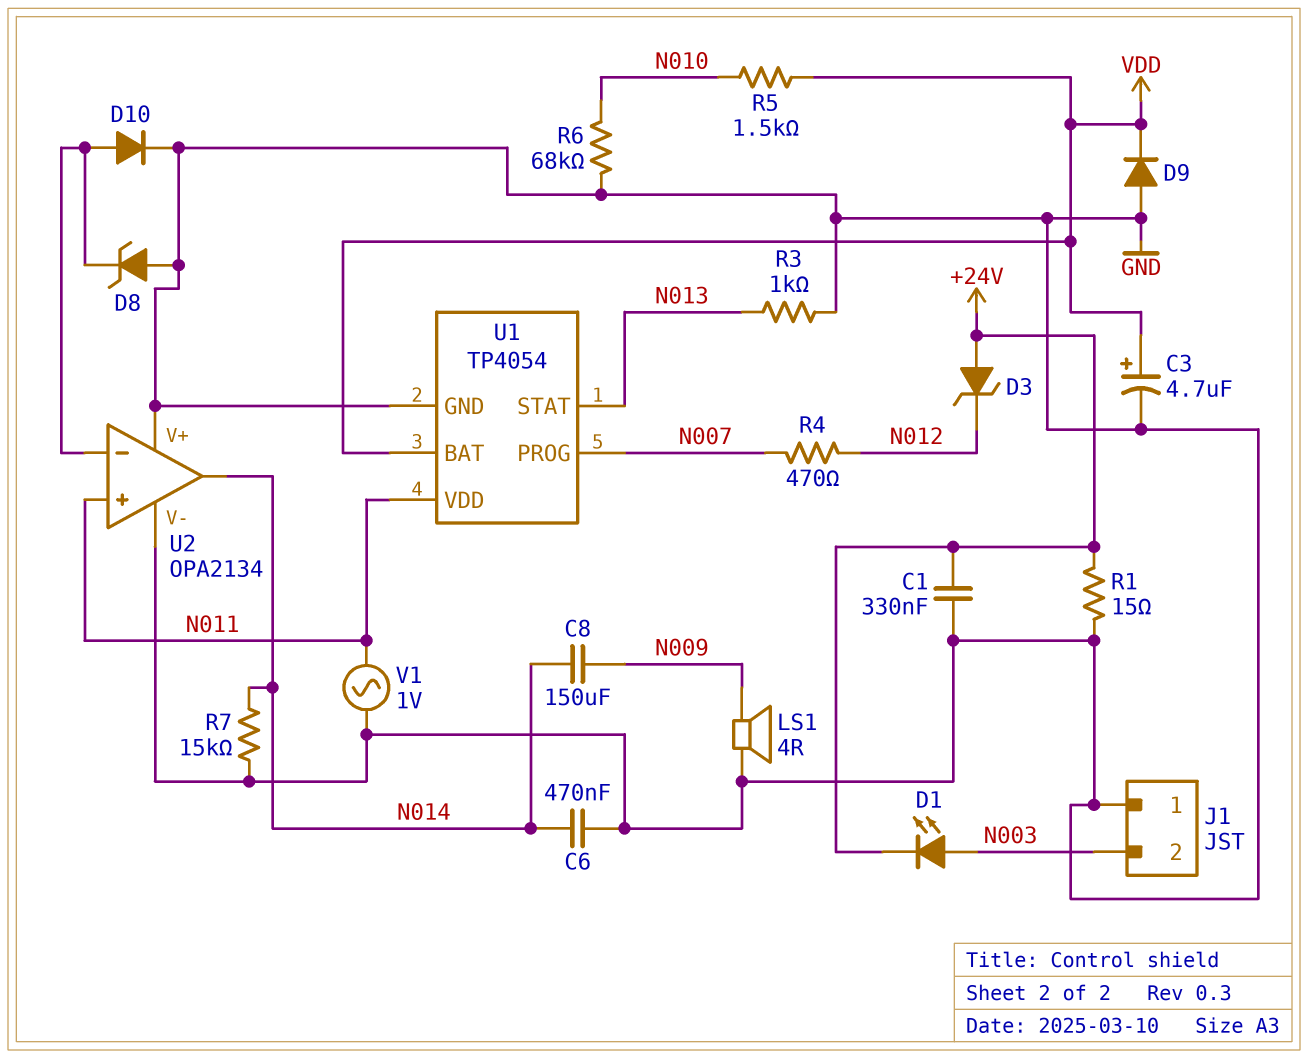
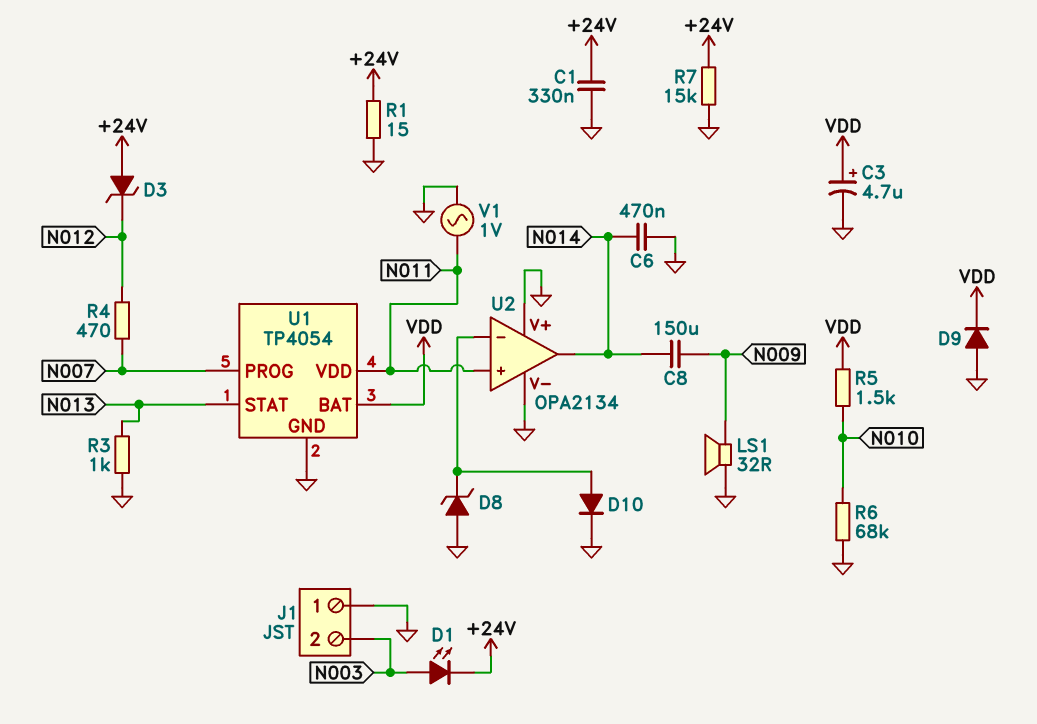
LS1: speaker 4R (GND, N009) -> speaker 32R (GND, N009)
R7: 15k (GND, N014) -> 15k (+24V, GND)

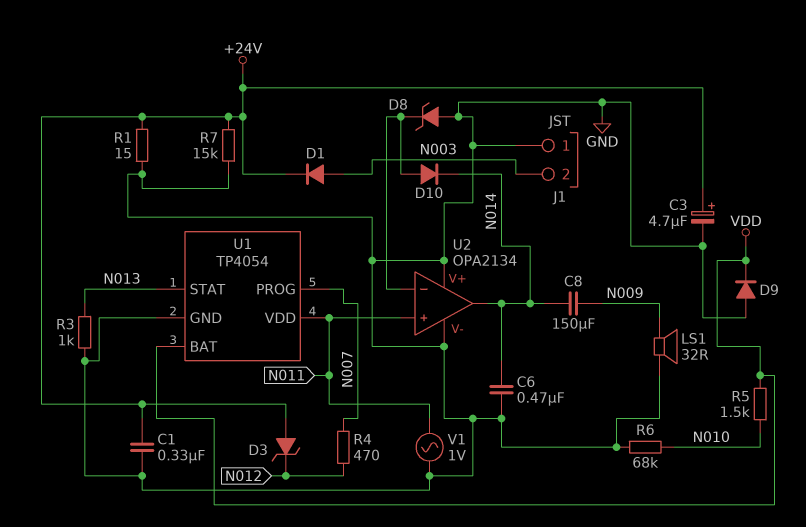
C3: 4.7uF (plus VDD, minus GND) -> 4.7uF (plus +24V, minus GND)
D1: LED (A N003, K +24V) -> diode (A N003, K +24V)
D10: diode (A U2/in-, K GND) -> diode (A U2/in-, K N014)

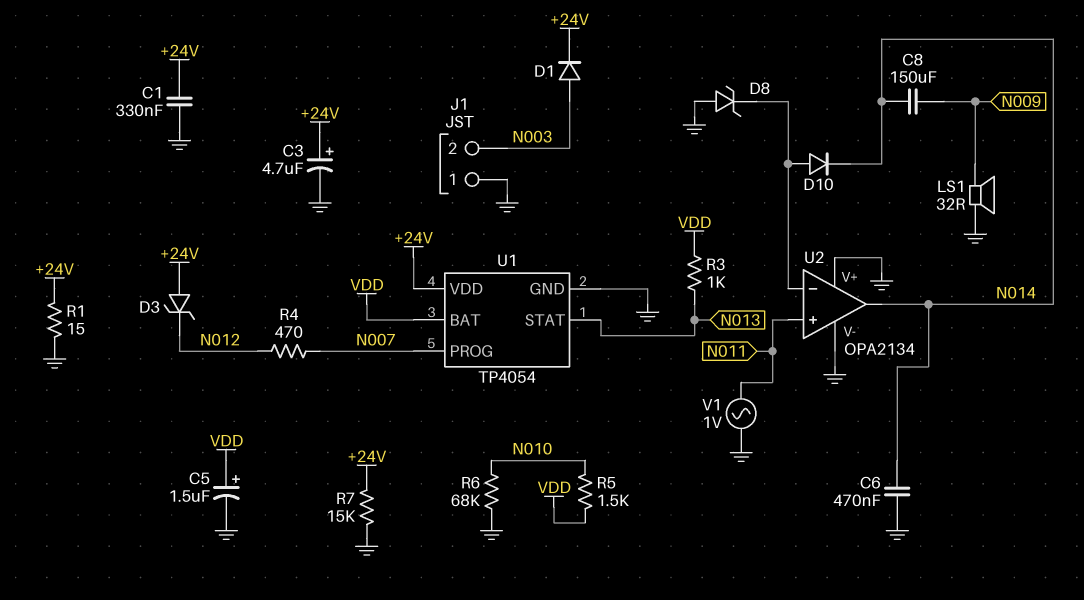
C5: none -> 1.5uF (plus VDD, minus GND)
D9: diode (A GND, K VDD) -> none
R3: 1k (GND, N013) -> 1k (N013, VDD)
U1 pin VDD: N011 -> +24V

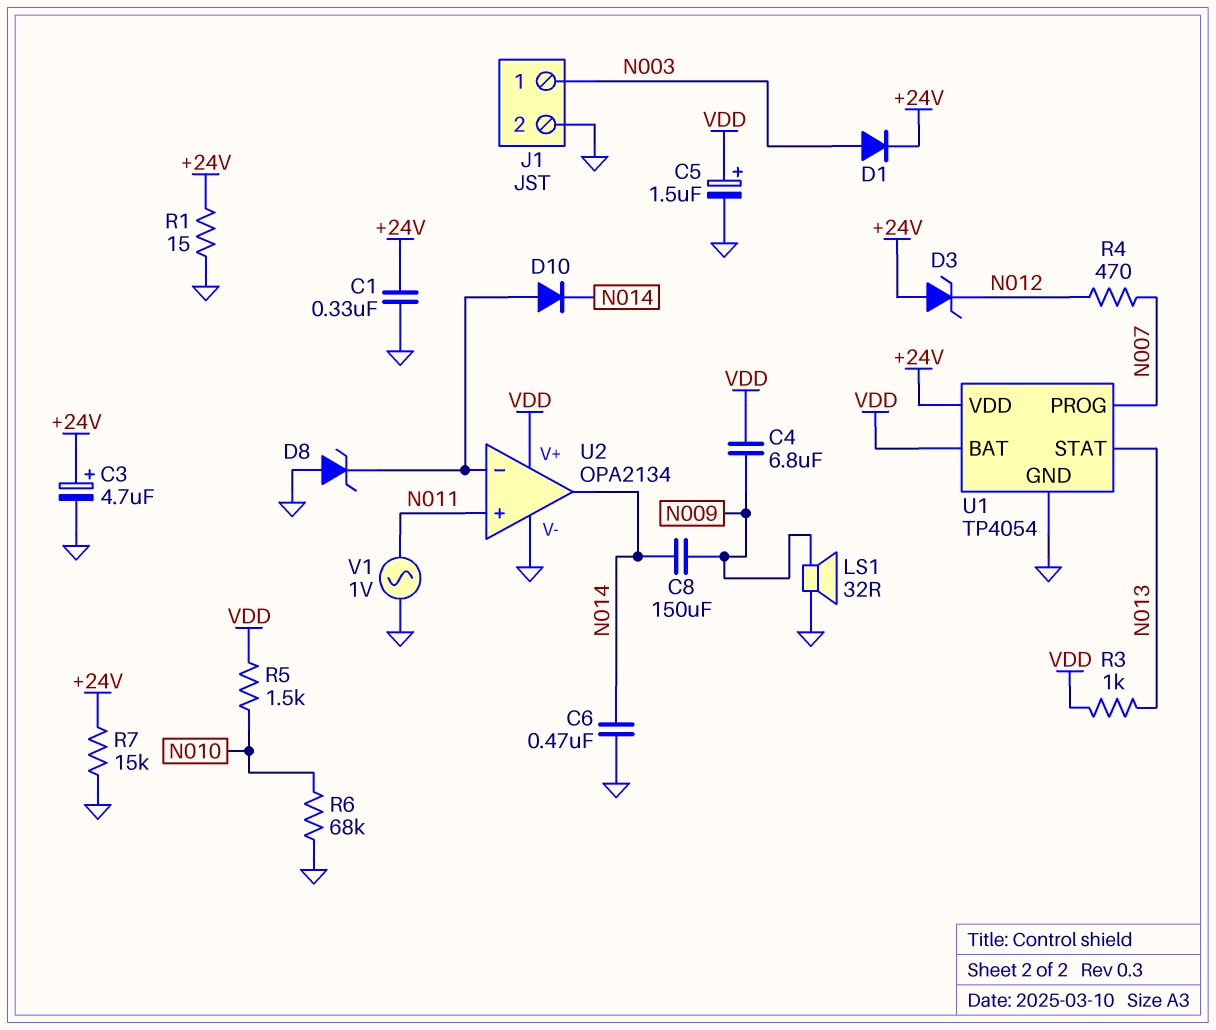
C4: none -> 6.8uF (N009, VDD)
J1 pin 1: GND -> N003
J1 pin 2: N003 -> GND
U2 pin V+: GND -> VDD

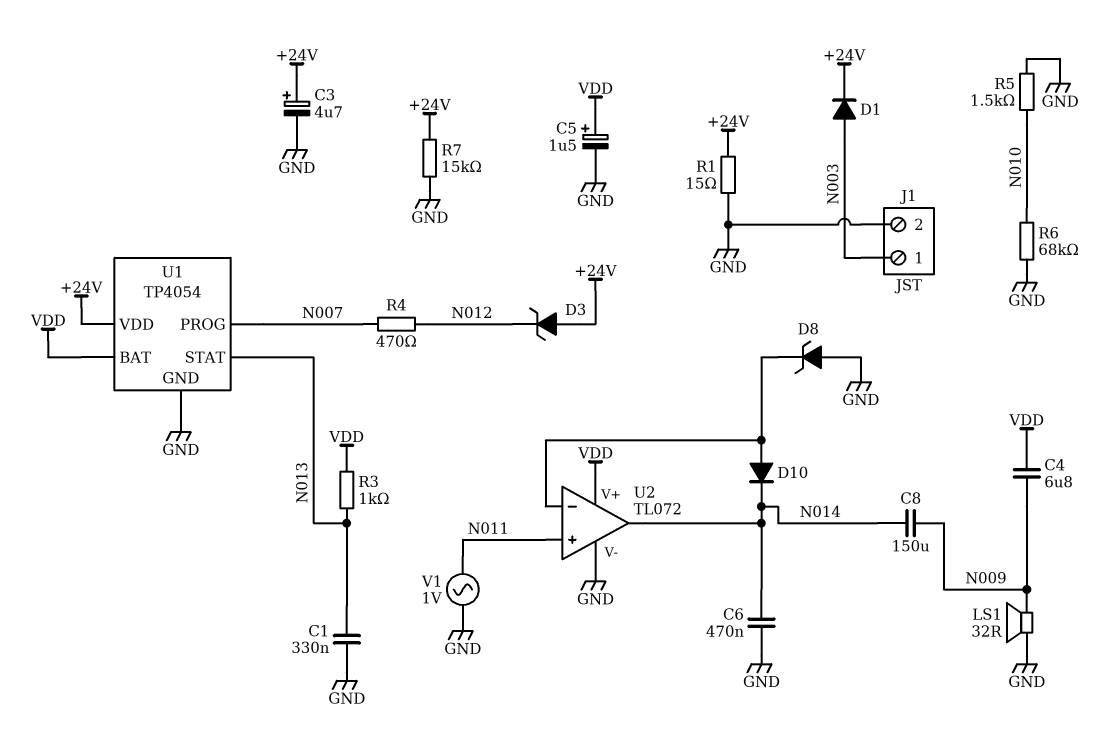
C1: 330nF (+24V, GND) -> 330nF (GND, N013)
R5: 1.5k (N010, VDD) -> 1.5k (GND, N010)
U2: OPA2134 -> TL072

